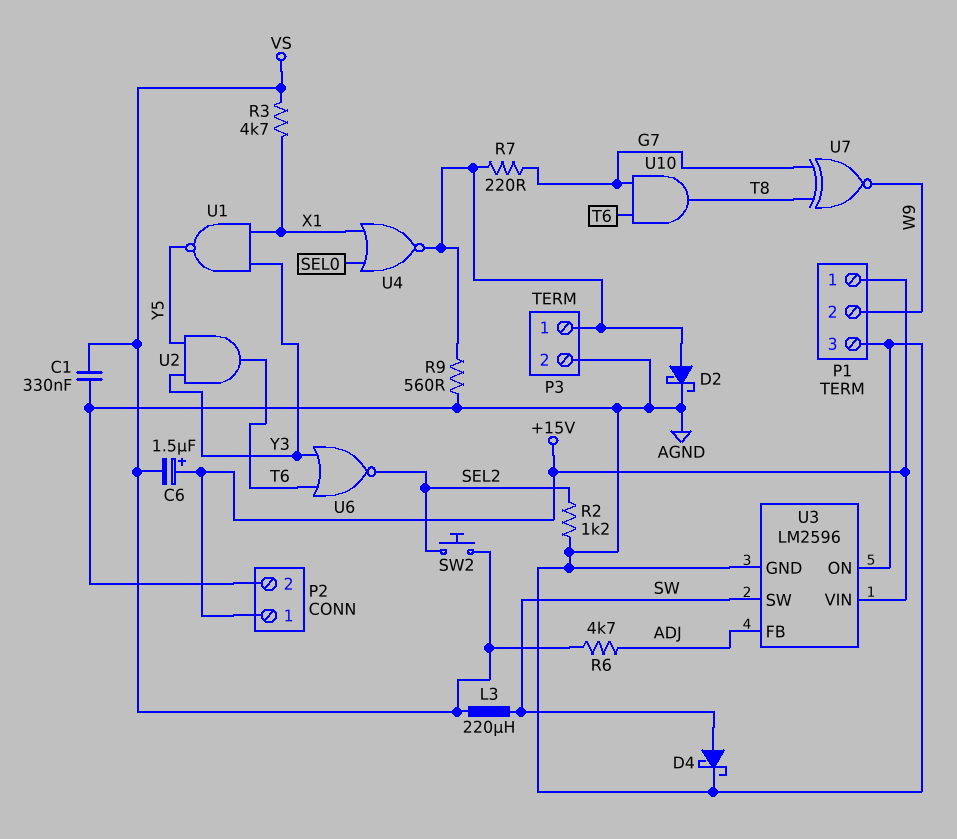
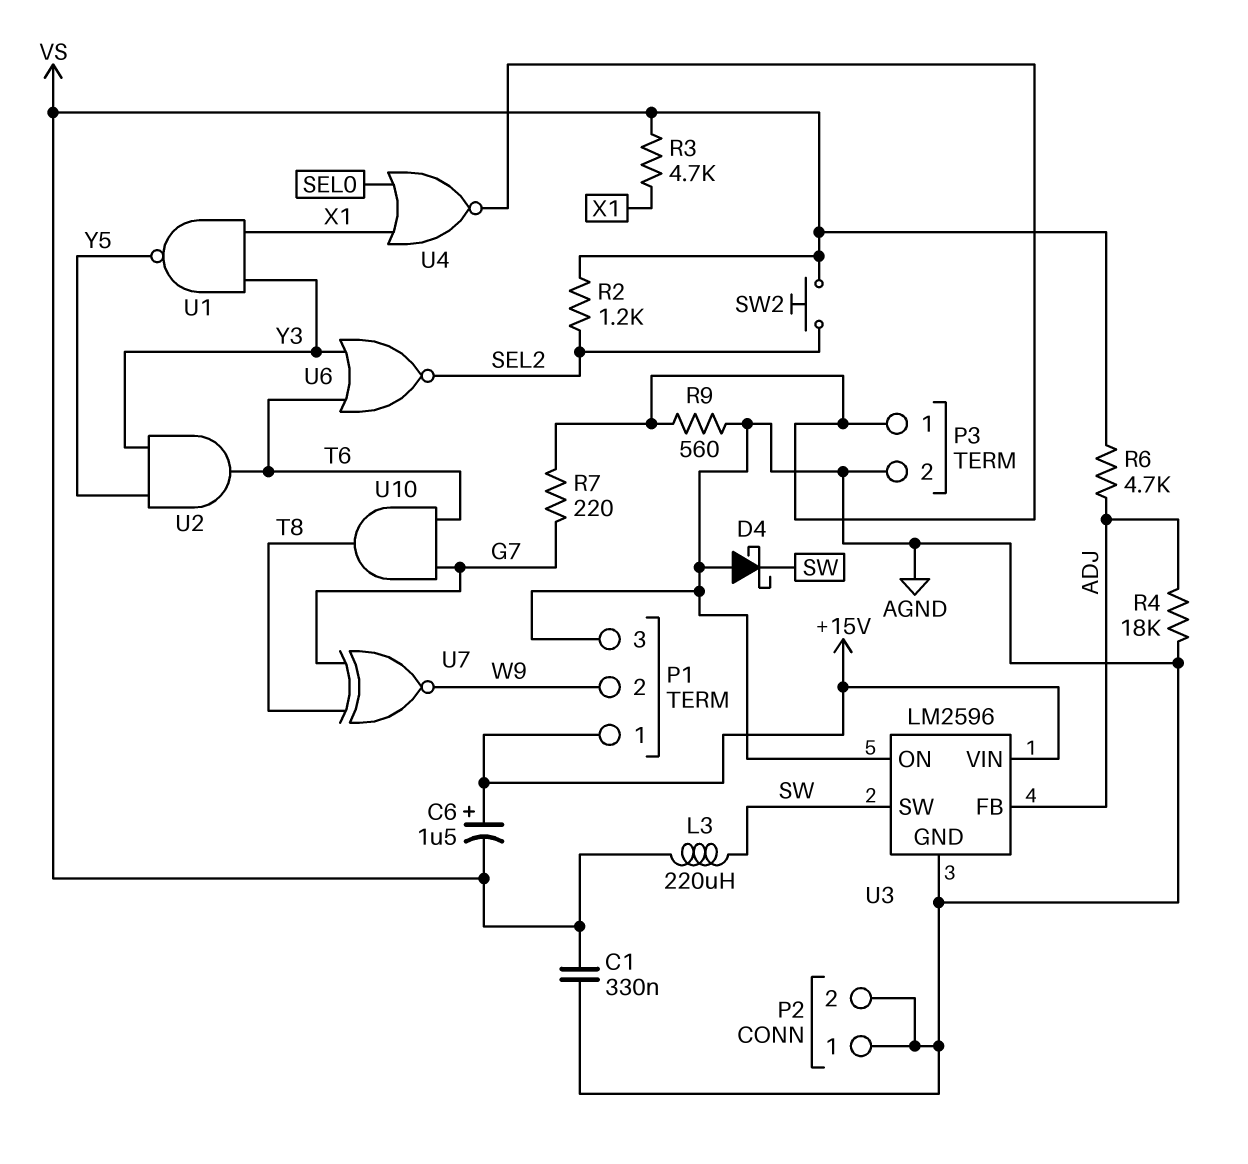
D2: schottky (A P3/1, K AGND) -> none
D4: schottky (A SW, K AGND) -> schottky (A AGND, K SW)
P2 pin 1: +15V -> AGND
R2: 1.2k (AGND, SEL2) -> 1.2k (SEL2, VS)
R4: none -> 18k (ADJ, AGND)

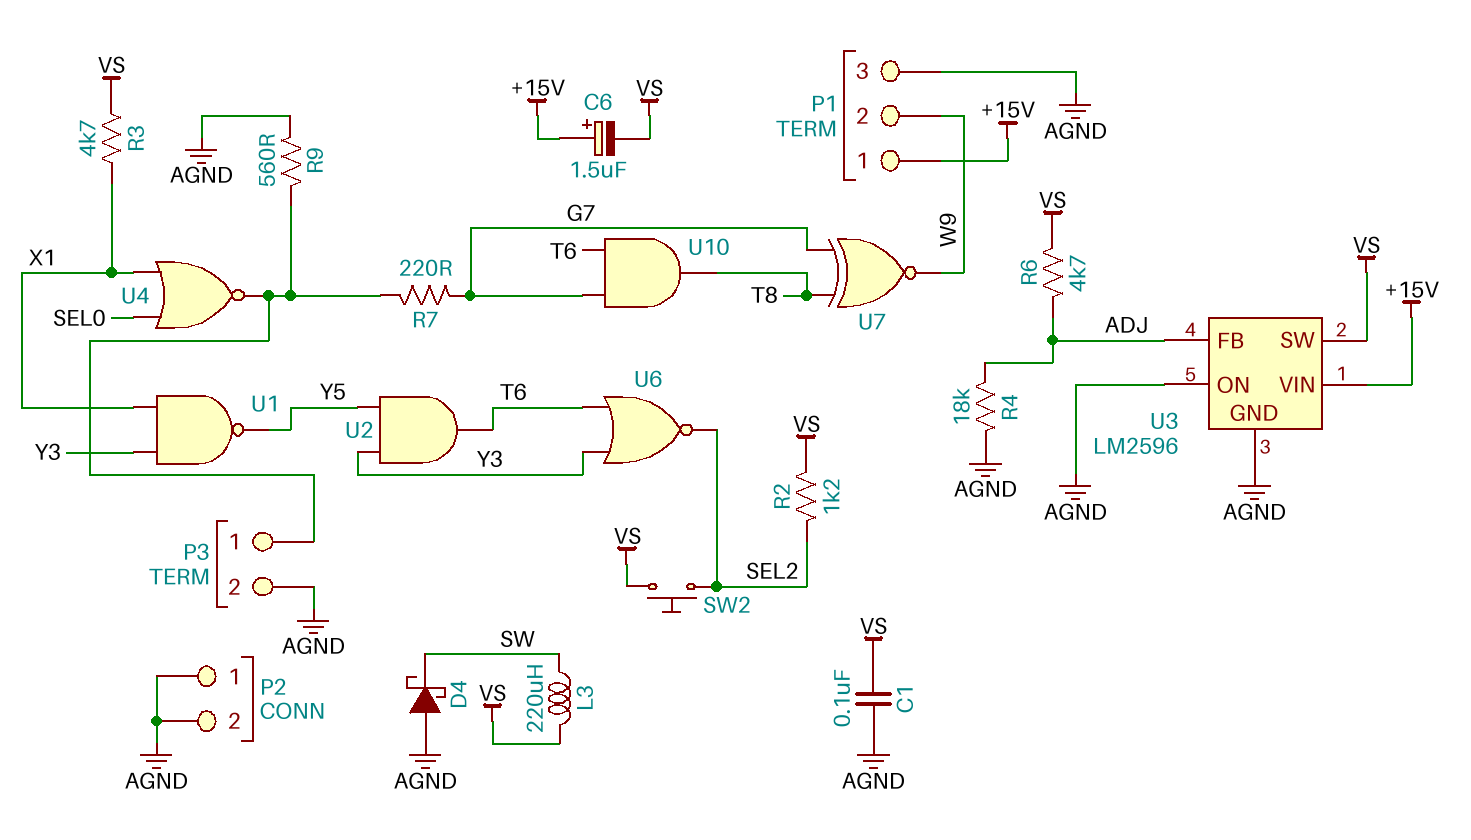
C1: 330nF (AGND, VS) -> 100nF (AGND, VS)
U3 pin SW: SW -> VS

